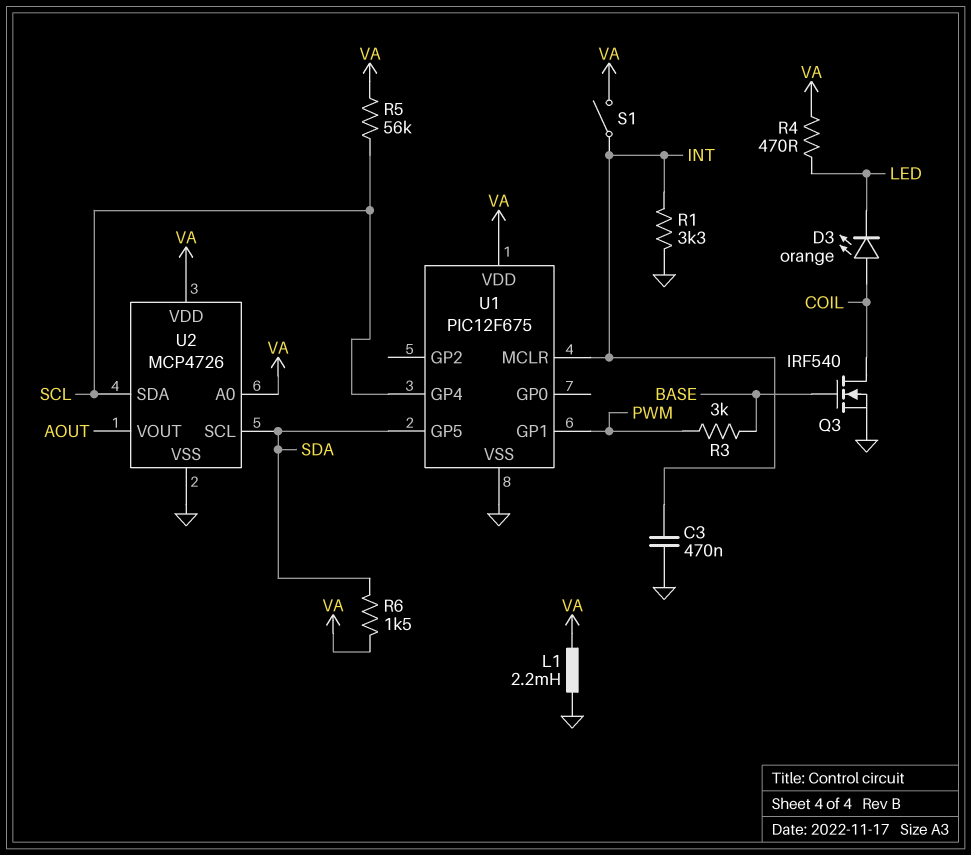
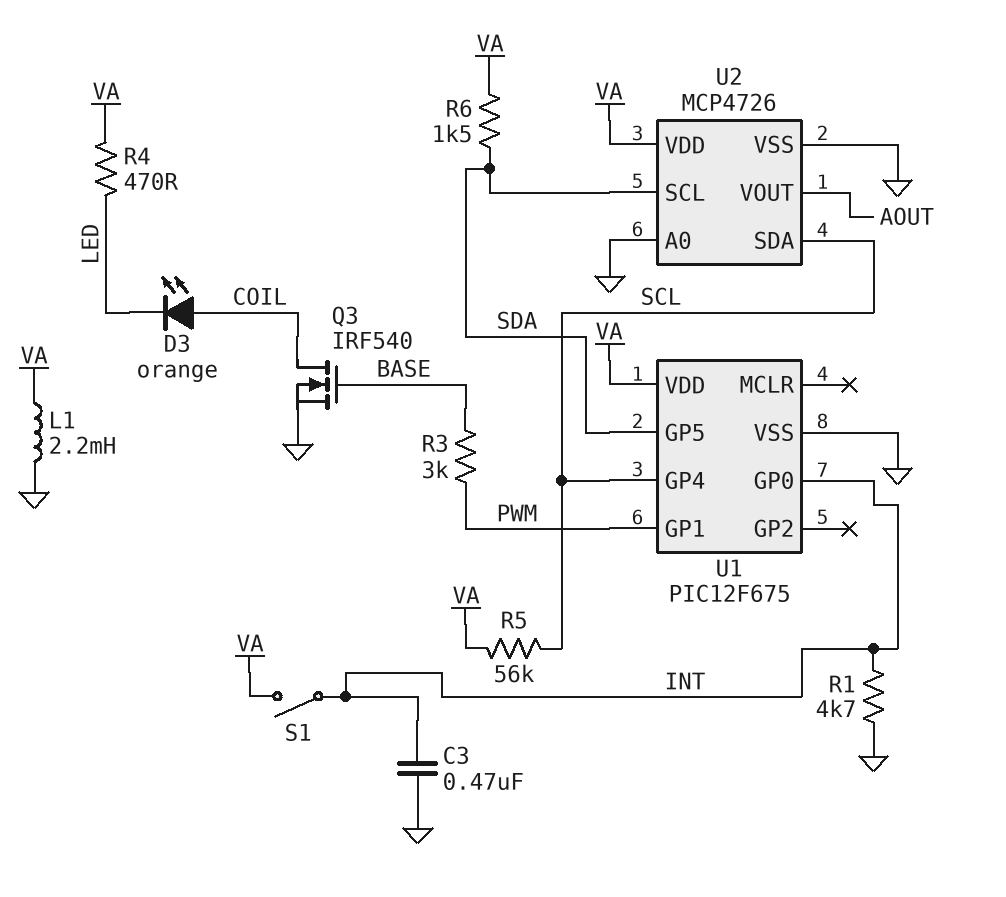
R1: 3.3k (GND, INT) -> 4.7k (GND, INT)
U1 pin GP0: none -> INT
U1 pin MCLR: INT -> none
U2 pin A0: VA -> GND

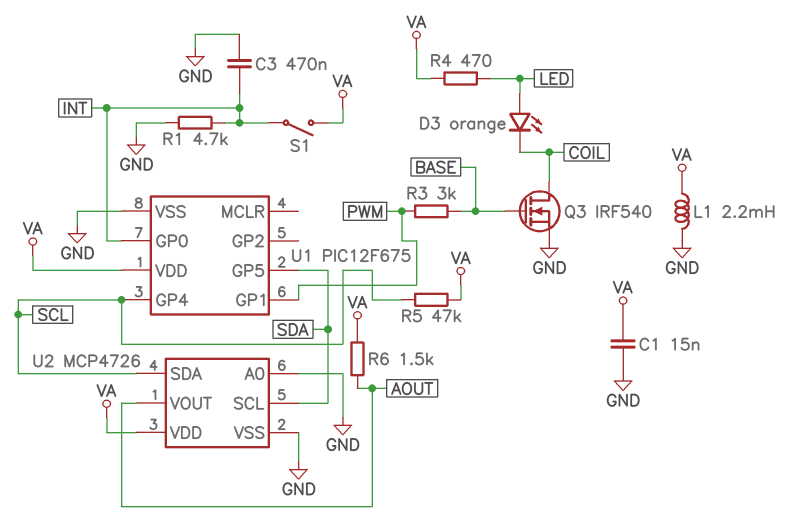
C1: none -> 15nF (GND, VA)
D3: LED orange (A COIL, K LED) -> LED orange (A LED, K COIL)
R5: 56k (SCL, VA) -> 47k (SCL, VA)
R6: 1.5k (SDA, VA) -> 1.5k (AOUT, VA)

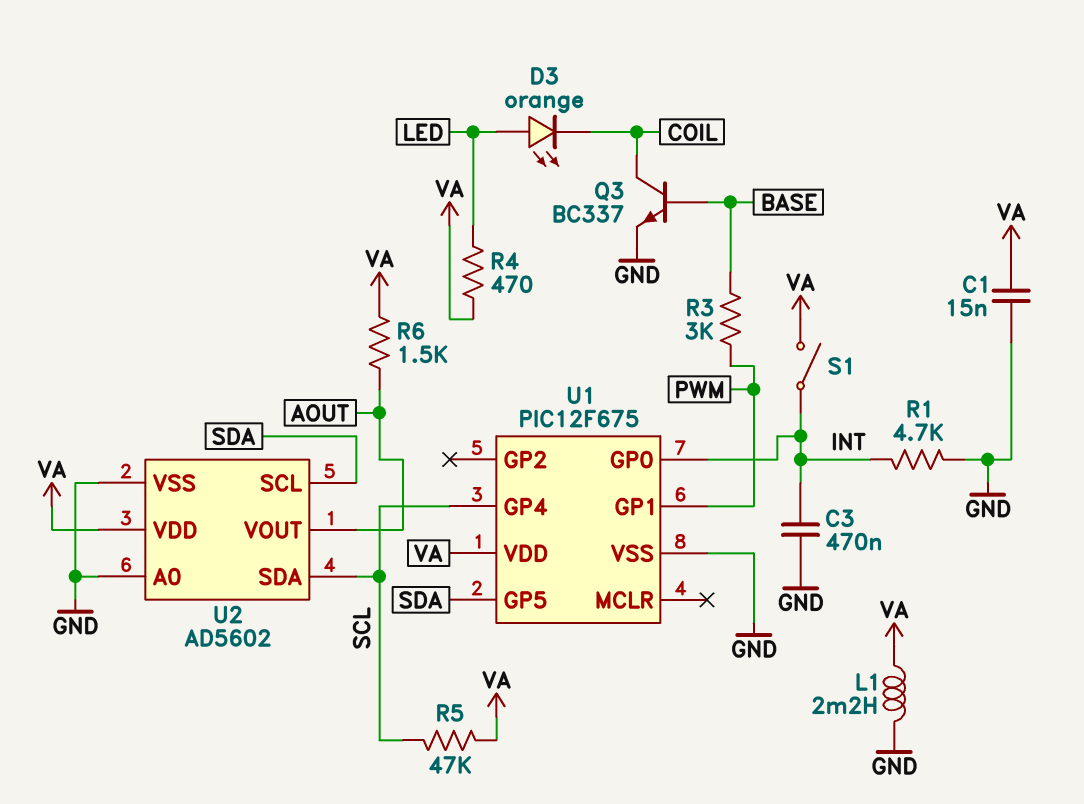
Q3: NMOS IRF540 (G BASE, D COIL, S GND) -> NPN BC337 (B BASE, C COIL, E GND)
U2: MCP4726 -> AD5602

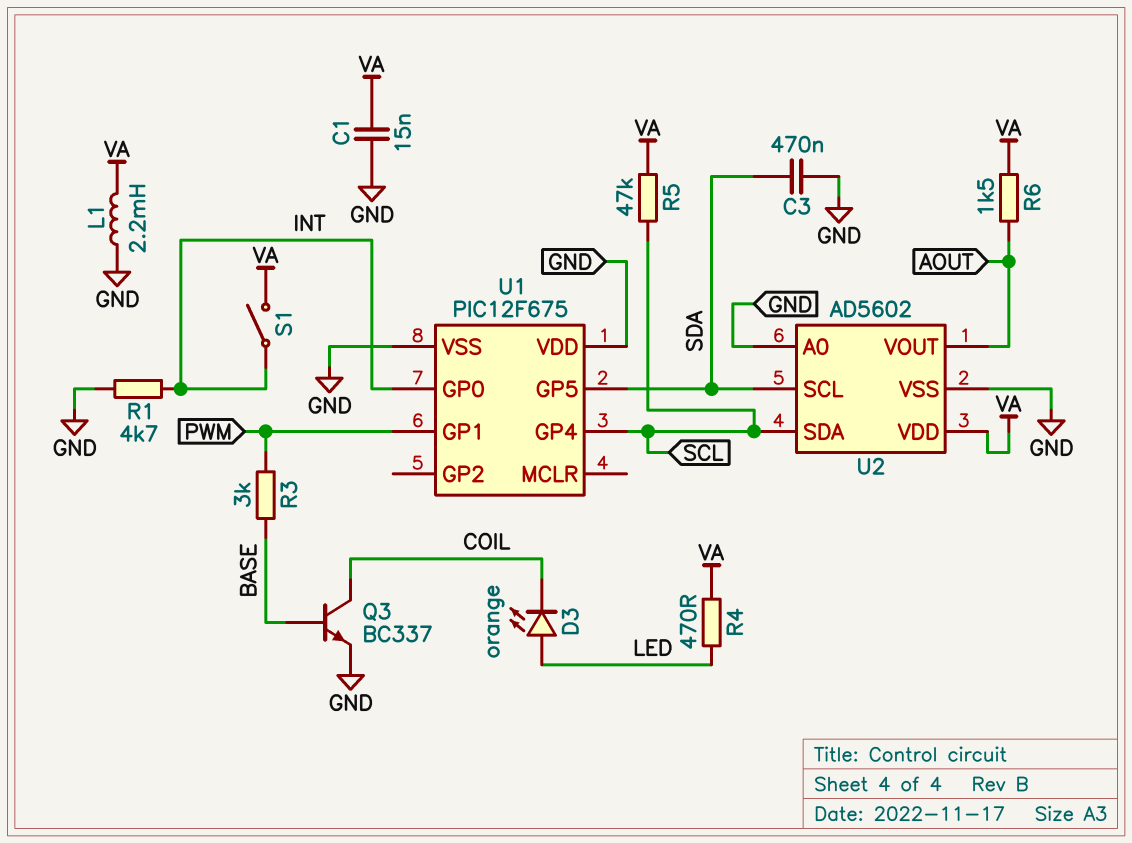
C3: 470nF (GND, INT) -> 470nF (GND, SDA)
U1 pin VDD: VA -> GND

